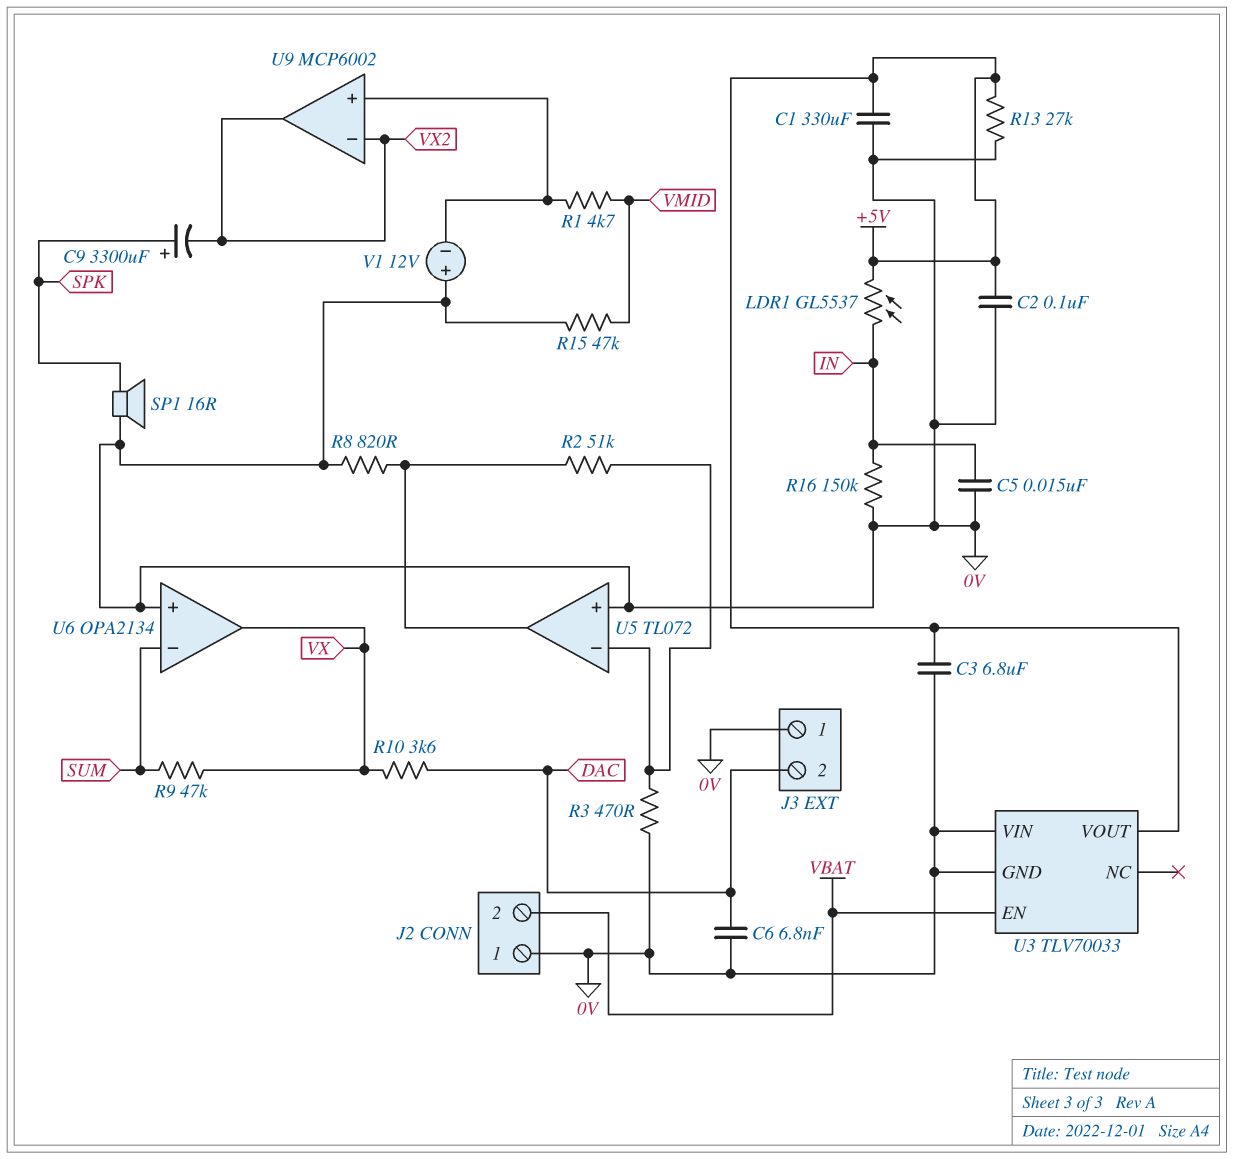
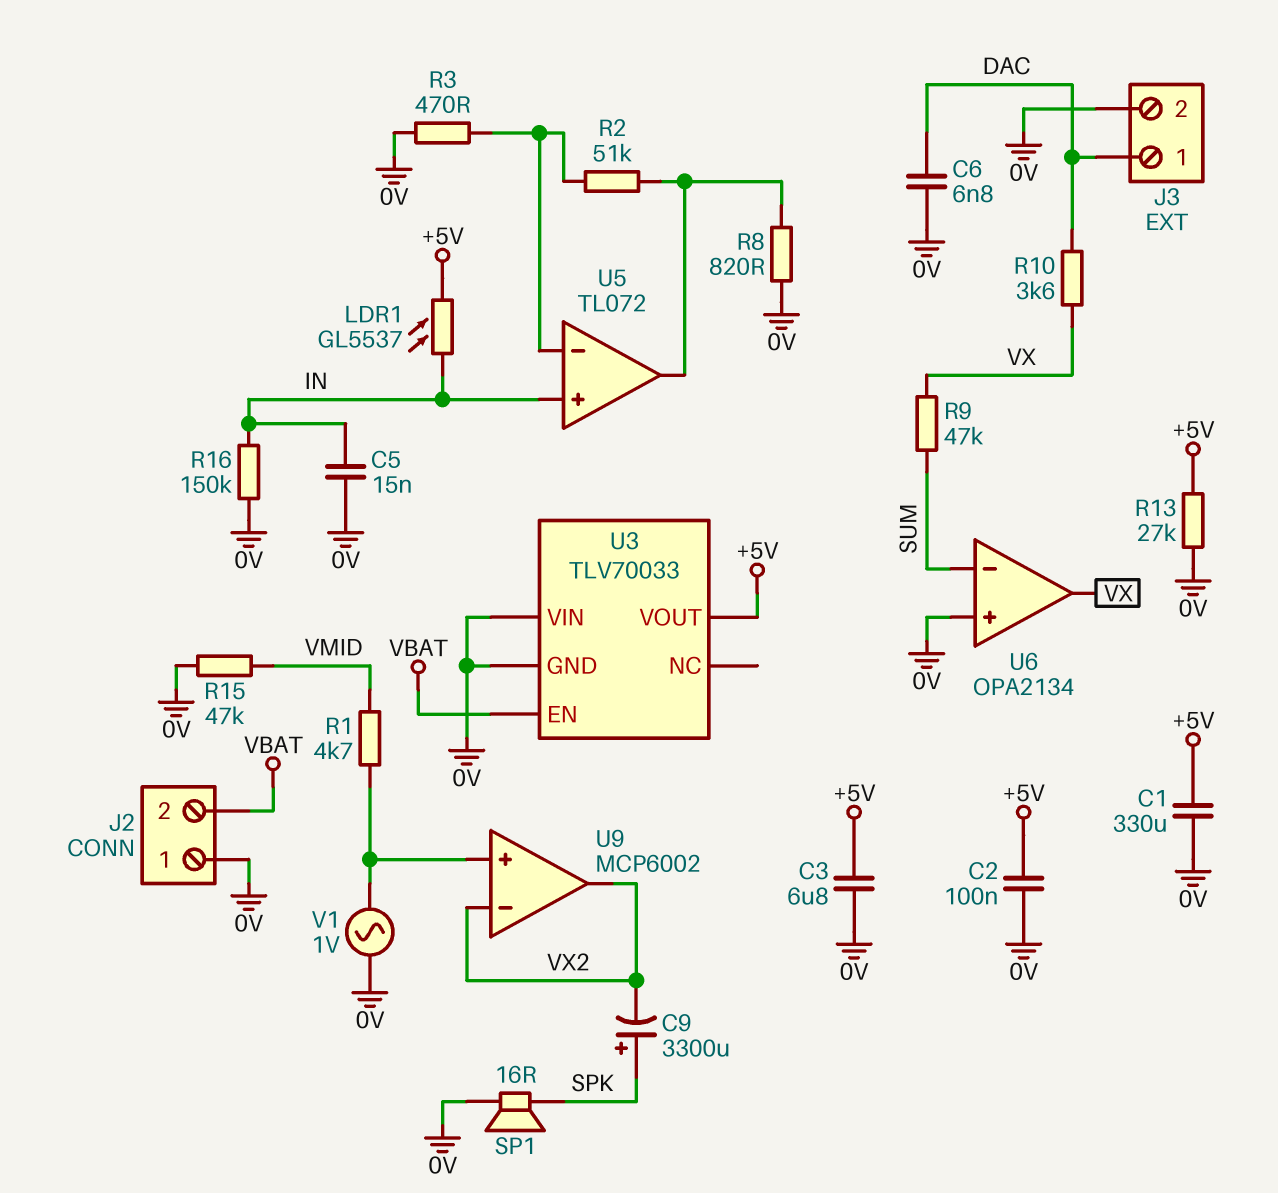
J3 pin 1: 0V -> DAC
J3 pin 2: DAC -> 0V
U5 pin in+: 0V -> IN
V1: 12V (plus 0V, minus U9/in+) -> AC 1V (0V, U9/in+)

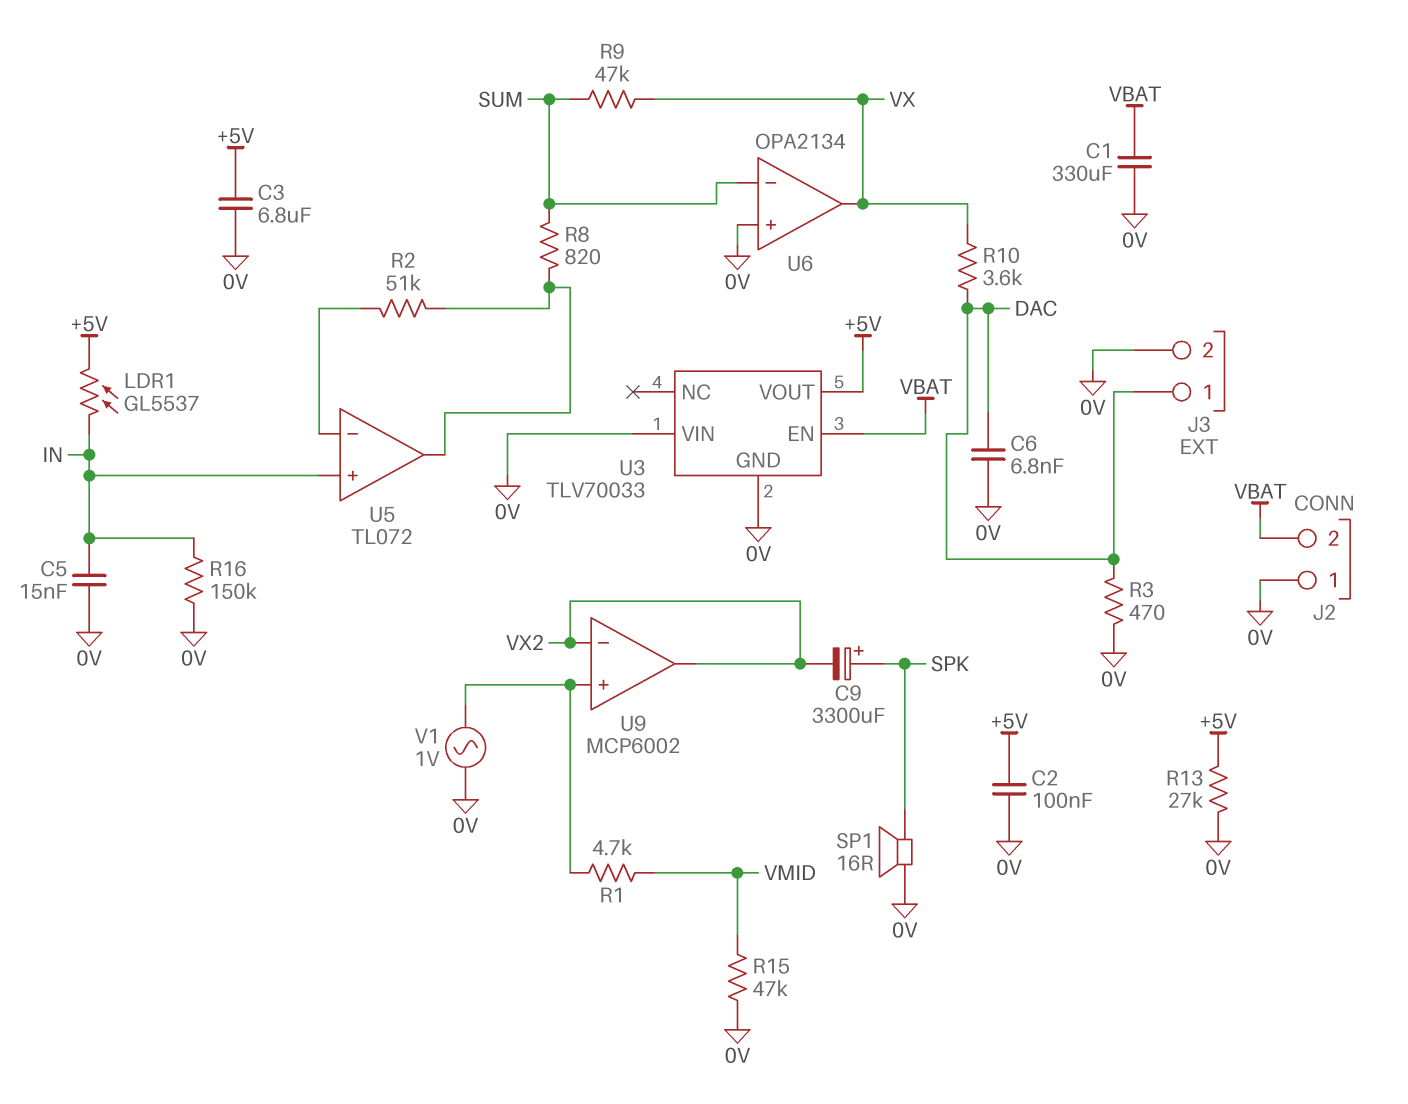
C1: 330uF (+5V, 0V) -> 330uF (0V, VBAT)
R3: 470 (0V, U5/in-) -> 470 (0V, DAC)
R8: 820 (0V, U5/out) -> 820 (SUM, U5/out)

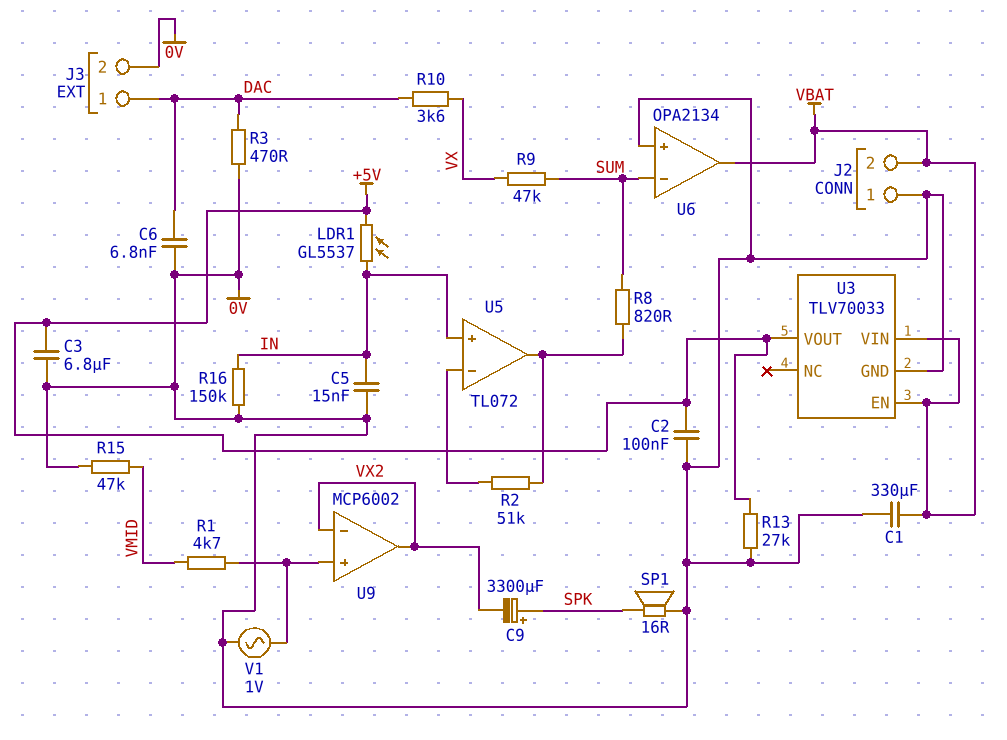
U3 pin VIN: 0V -> VBAT
U6 pin out: VX -> VBAT

